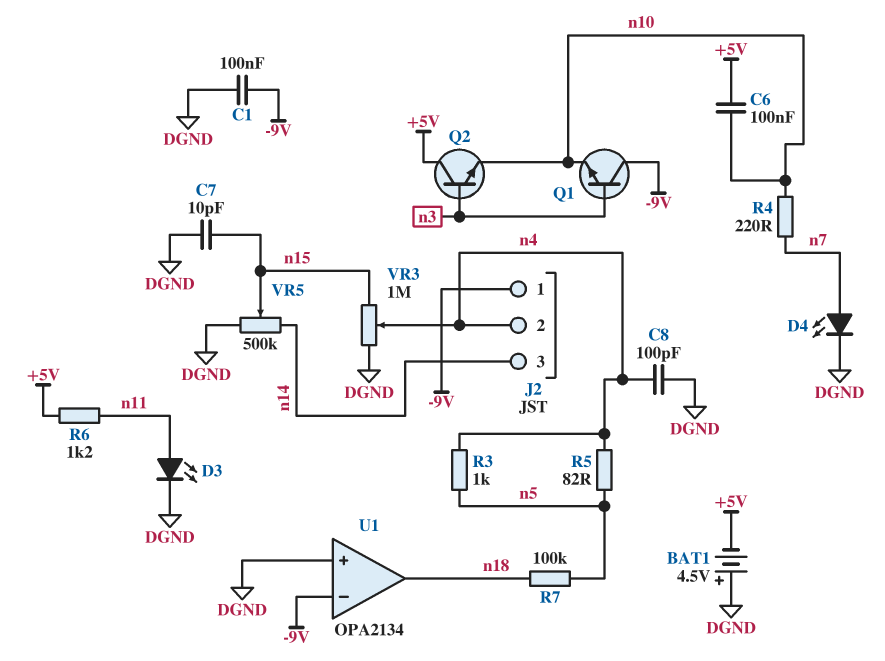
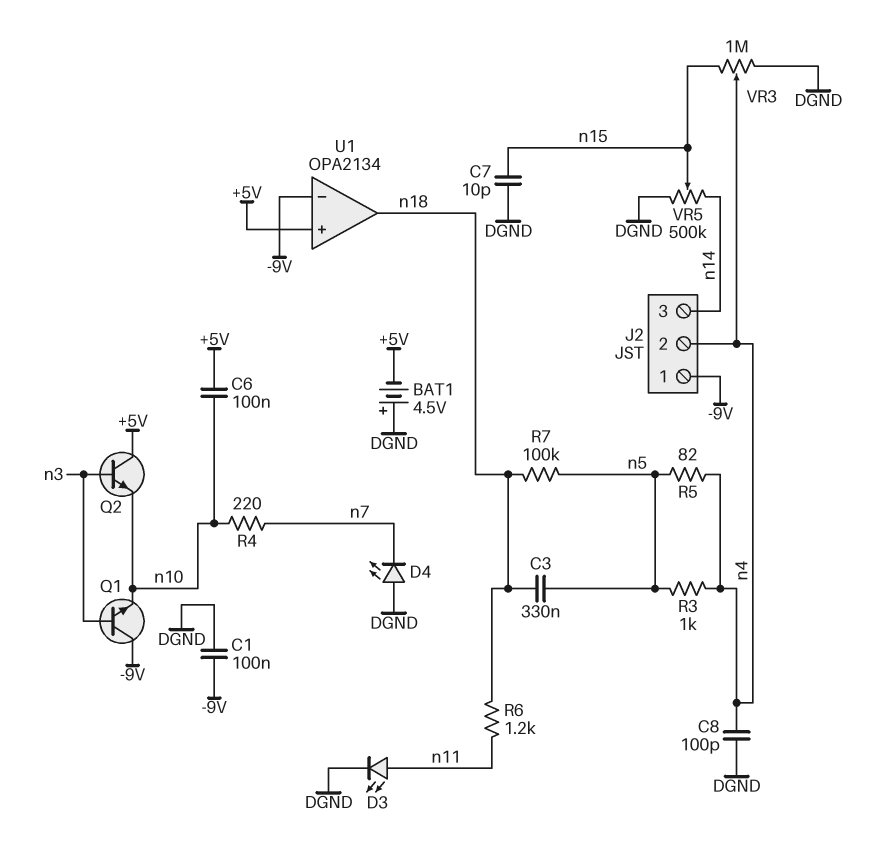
C3: none -> 330nF (n5, n18)
D4: LED (A n7, K DGND) -> LED (A DGND, K n7)
R6: 1.2k (+5V, n11) -> 1.2k (n11, n18)
U1 pin in+: DGND -> +5V

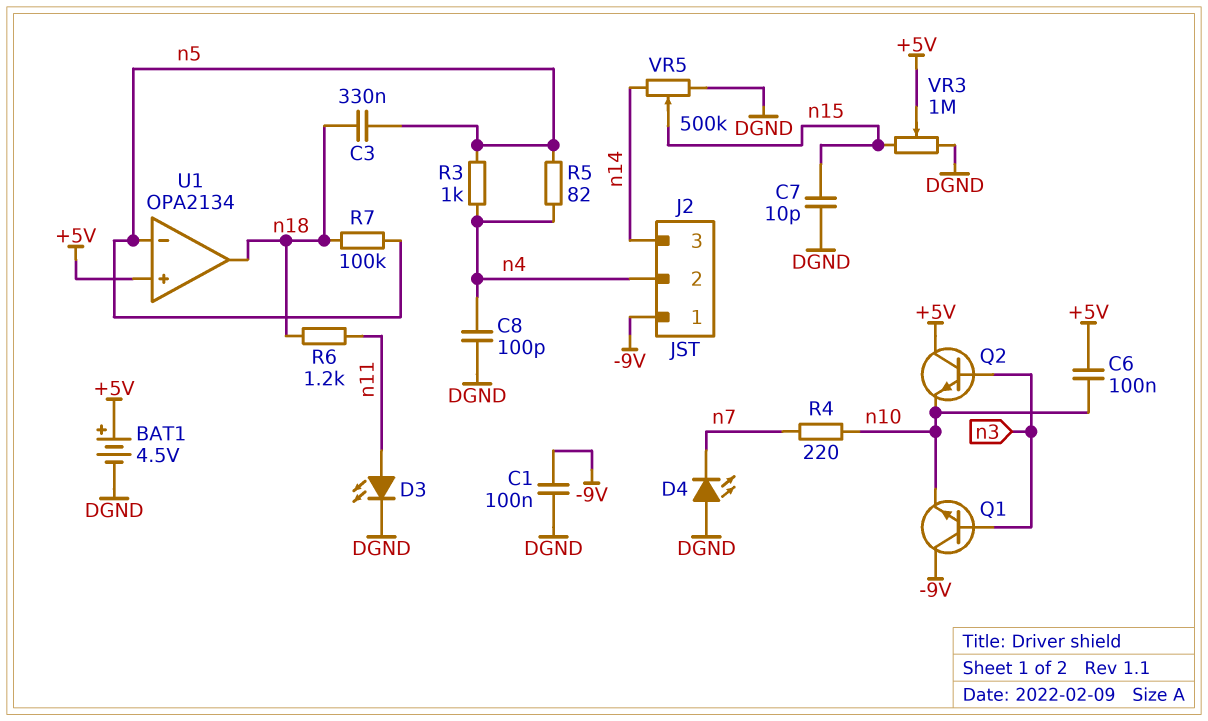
BAT1: 4.5V (plus DGND, minus +5V) -> 4.5V (plus +5V, minus DGND)
U1 pin in-: -9V -> n5
VR3: 1M (DGND, n15, wiper n4) -> 1M (DGND, n15, wiper +5V)

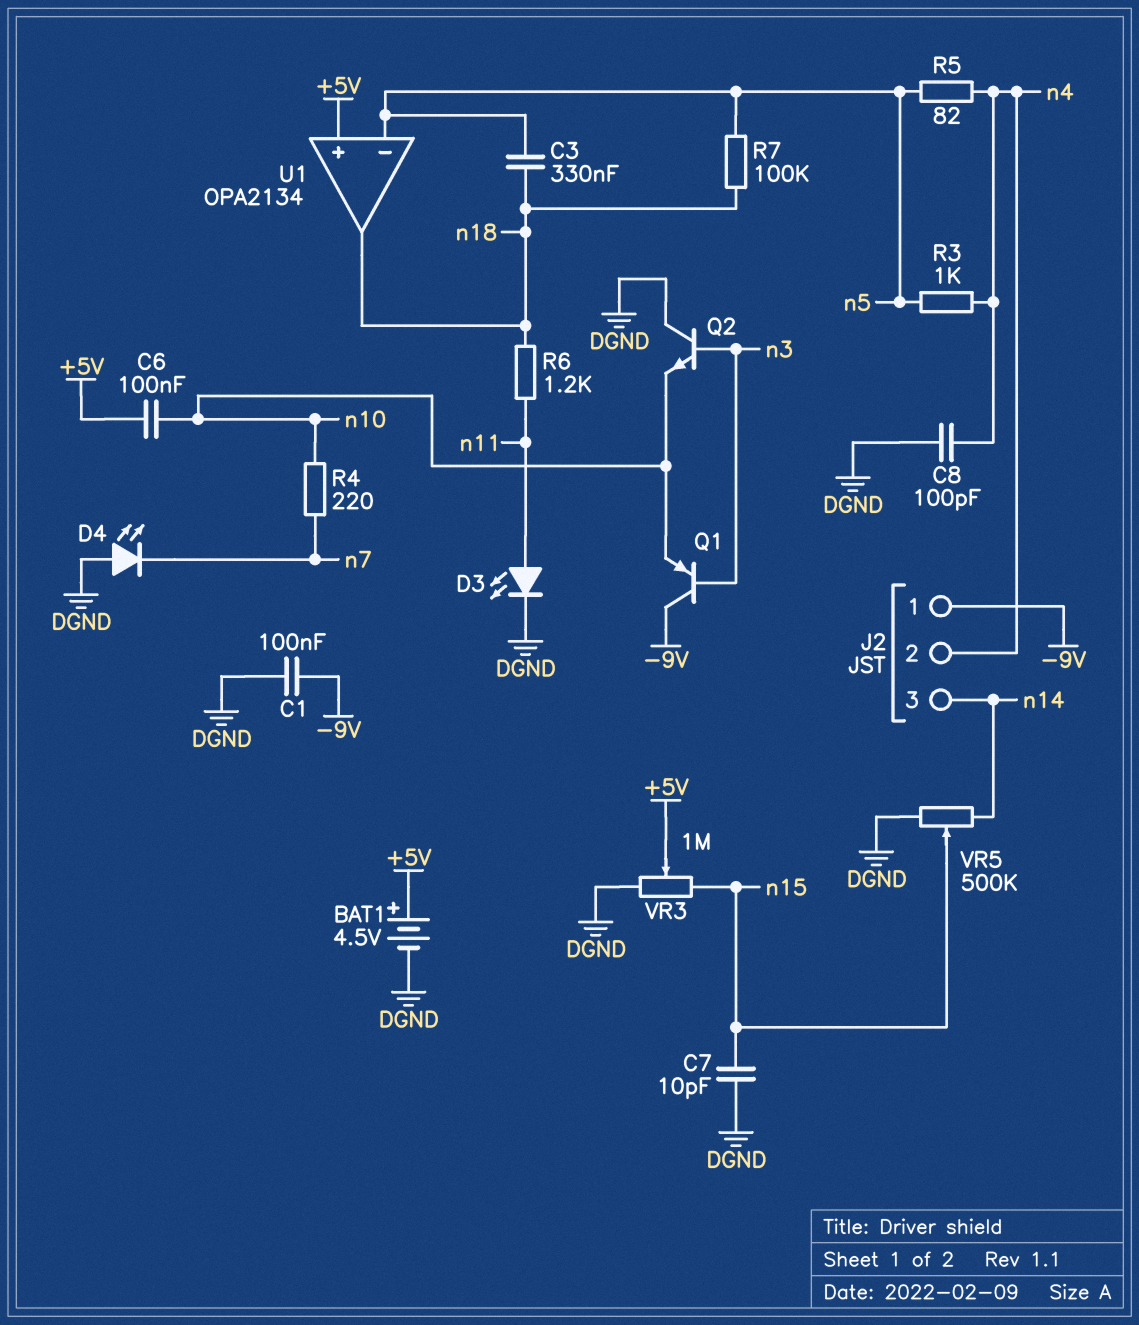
Q1: NPN (B n3, C -9V, E n10) -> PNP (B n3, C -9V, E n10)
Q2: NPN (B n3, C +5V, E n10) -> NPN (B n3, C DGND, E n10)

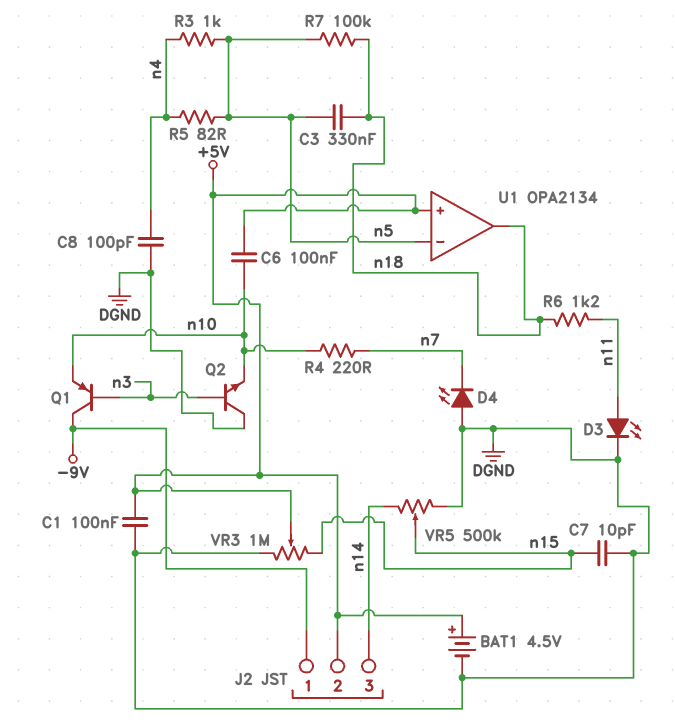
C1: 100nF (-9V, DGND) -> 100nF (+5V, DGND)
J2 pin 2: n4 -> +5V

